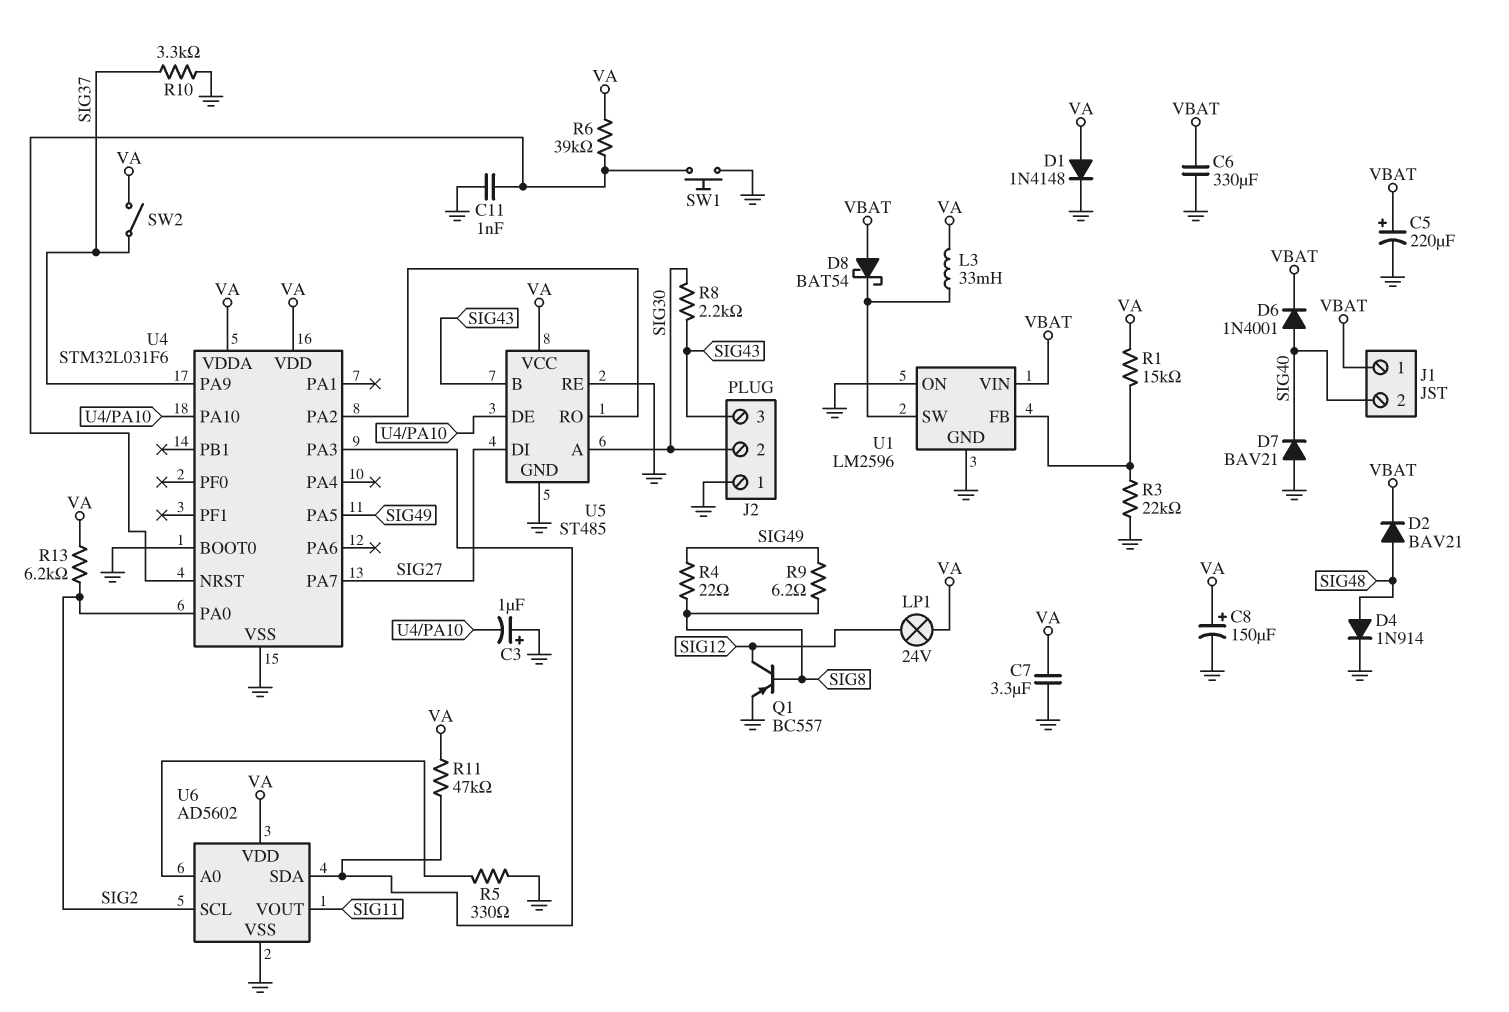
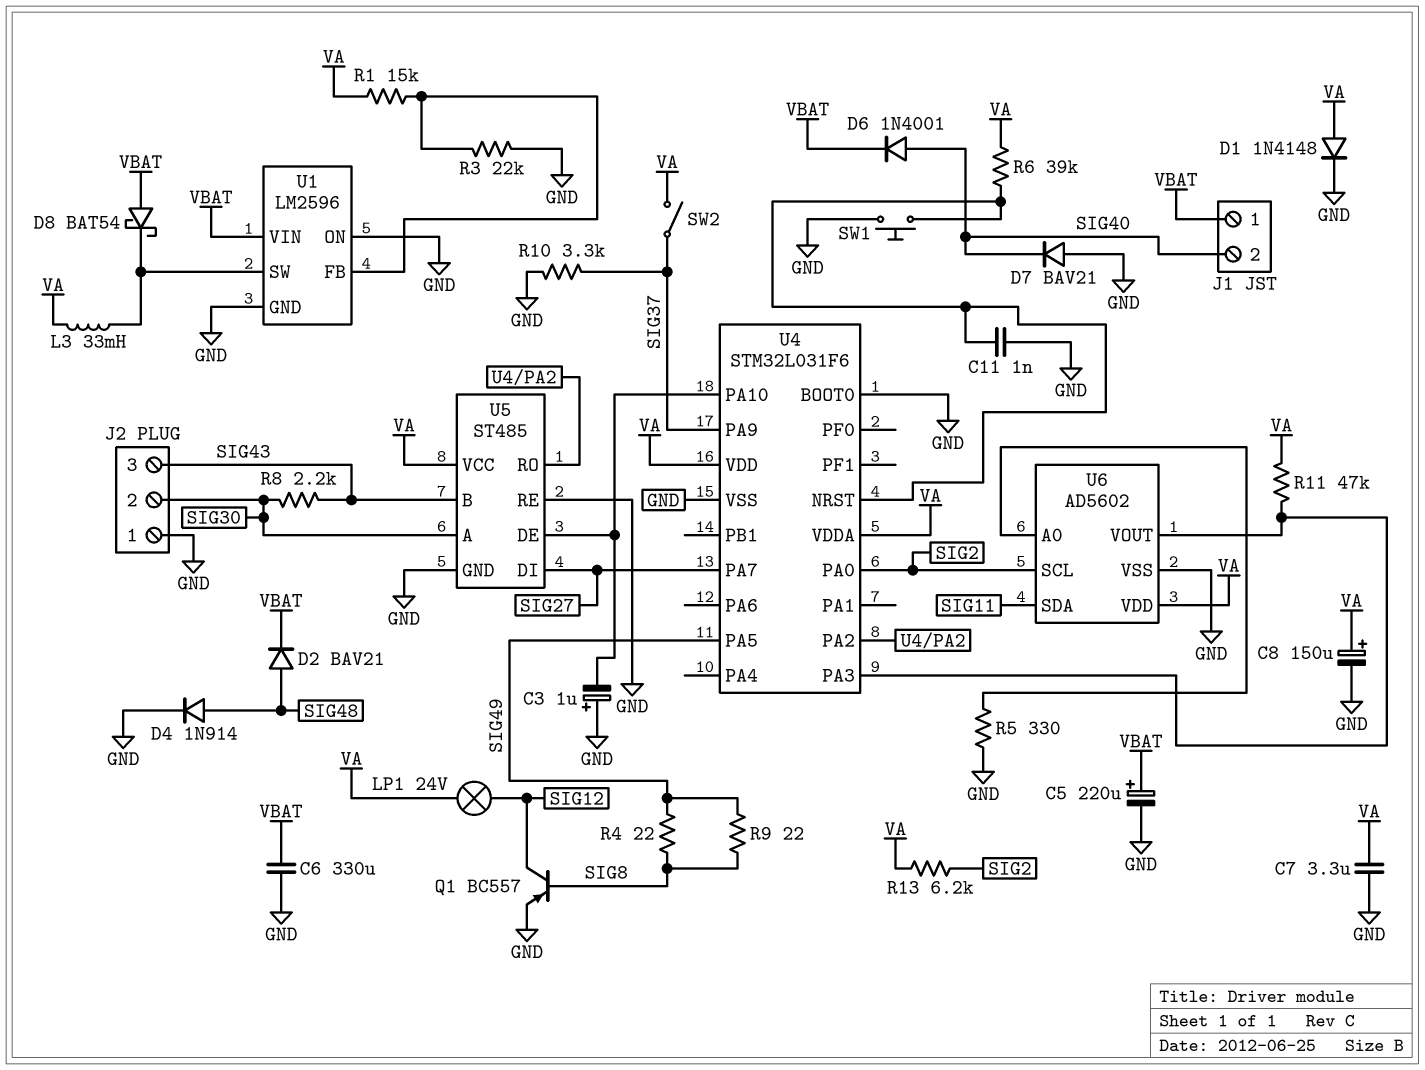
R9: 6.2 (SIG8, SIG49) -> 22 (SIG8, SIG49)
U6 pin SDA: U4/PA3 -> SIG11
U6 pin VOUT: SIG11 -> U4/PA3

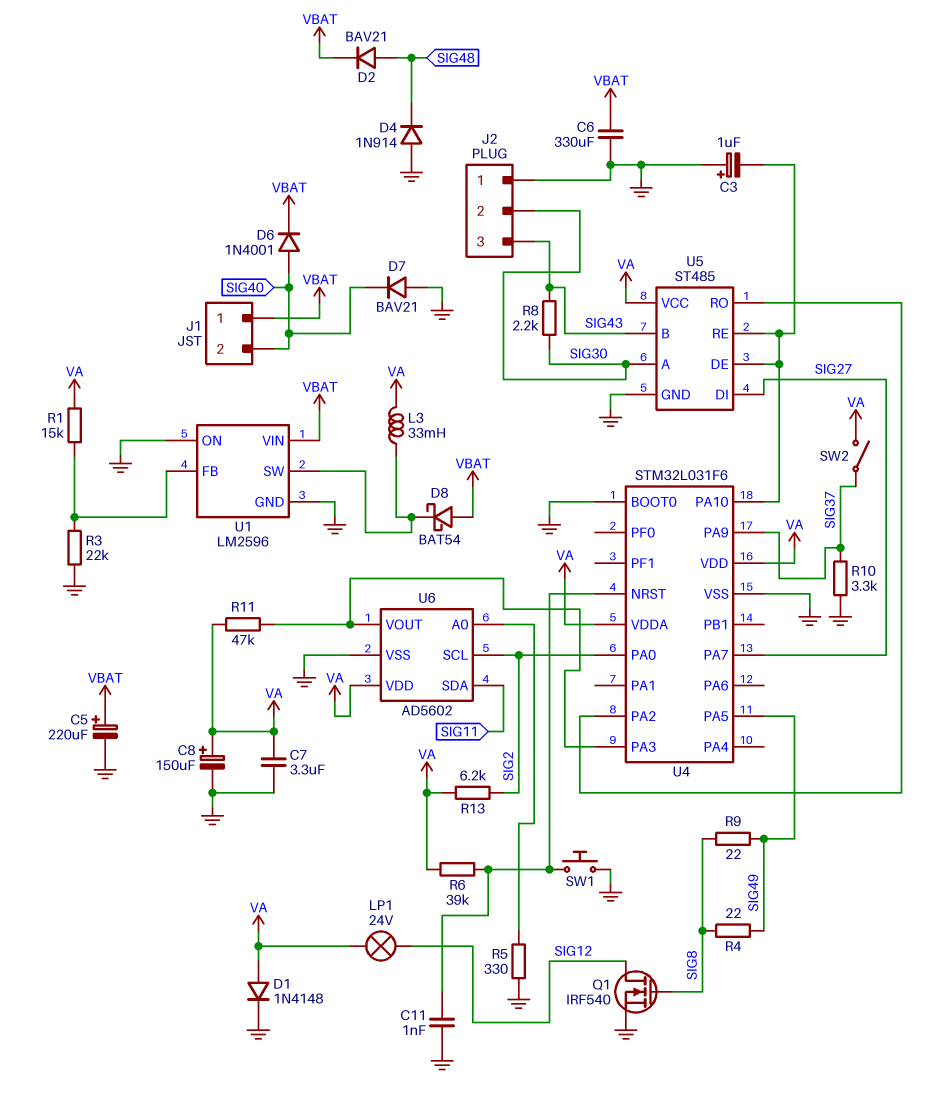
D4: diode 1N914 (A SIG48, K GND) -> diode 1N914 (A GND, K SIG48)
Q1: PNP BC557 (B SIG8, C SIG12, E GND) -> NMOS IRF540 (G SIG8, D SIG12, S GND)
U5 pin RE: GND -> U4/PA10

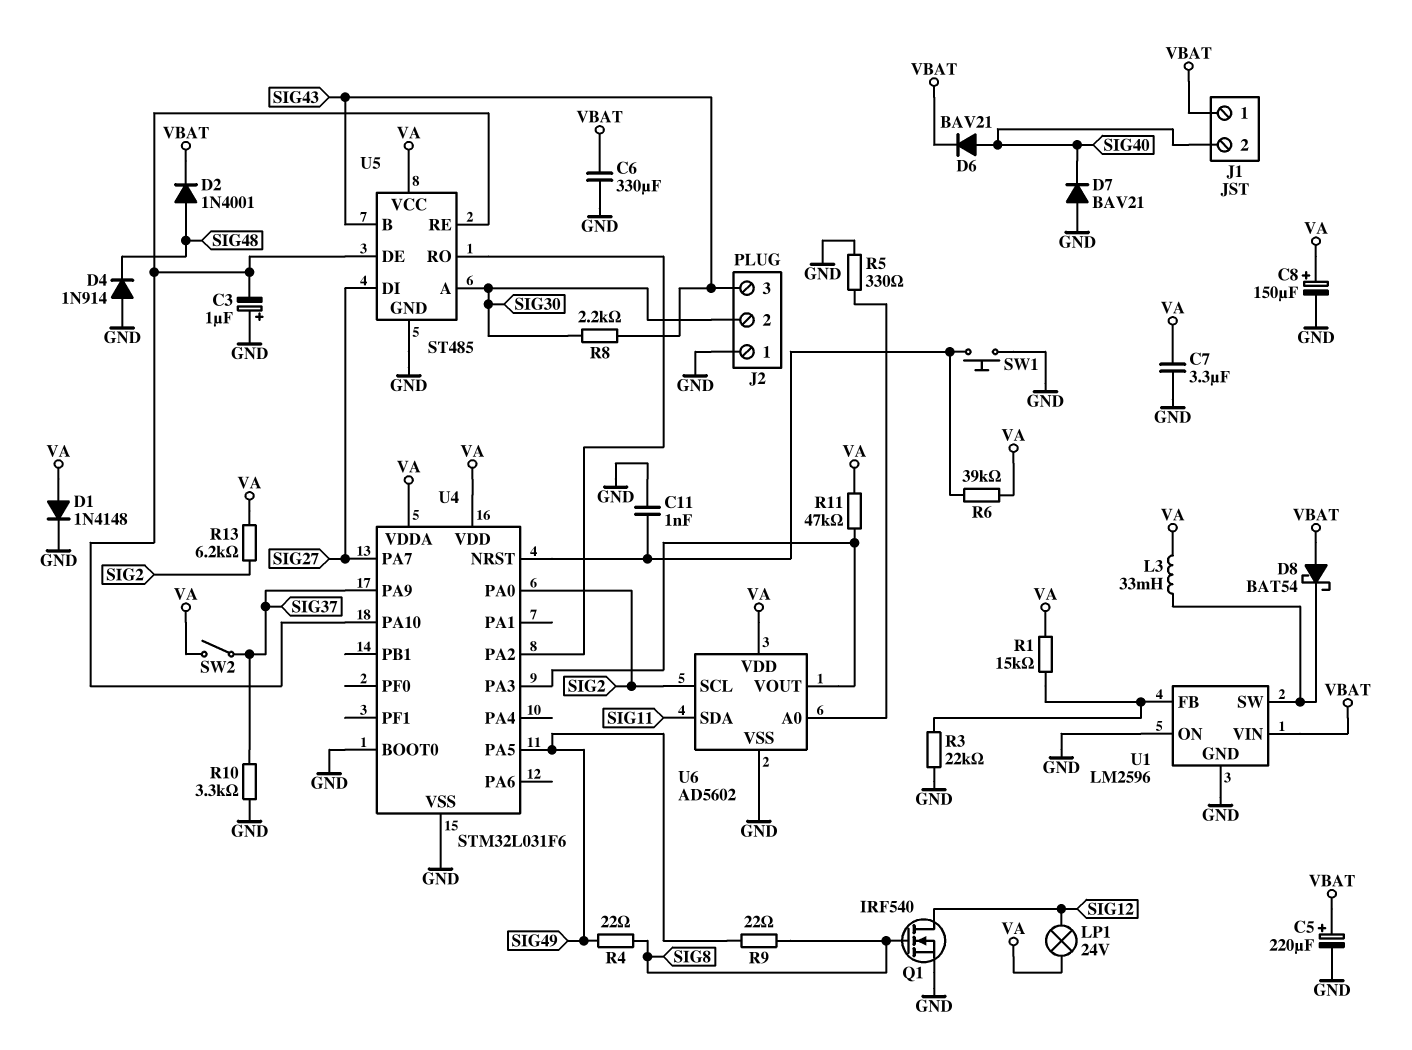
D2: diode BAV21 (A SIG48, K VBAT) -> diode 1N4001 (A SIG48, K VBAT)
D6: diode 1N4001 (A SIG40, K VBAT) -> diode BAV21 (A SIG40, K VBAT)

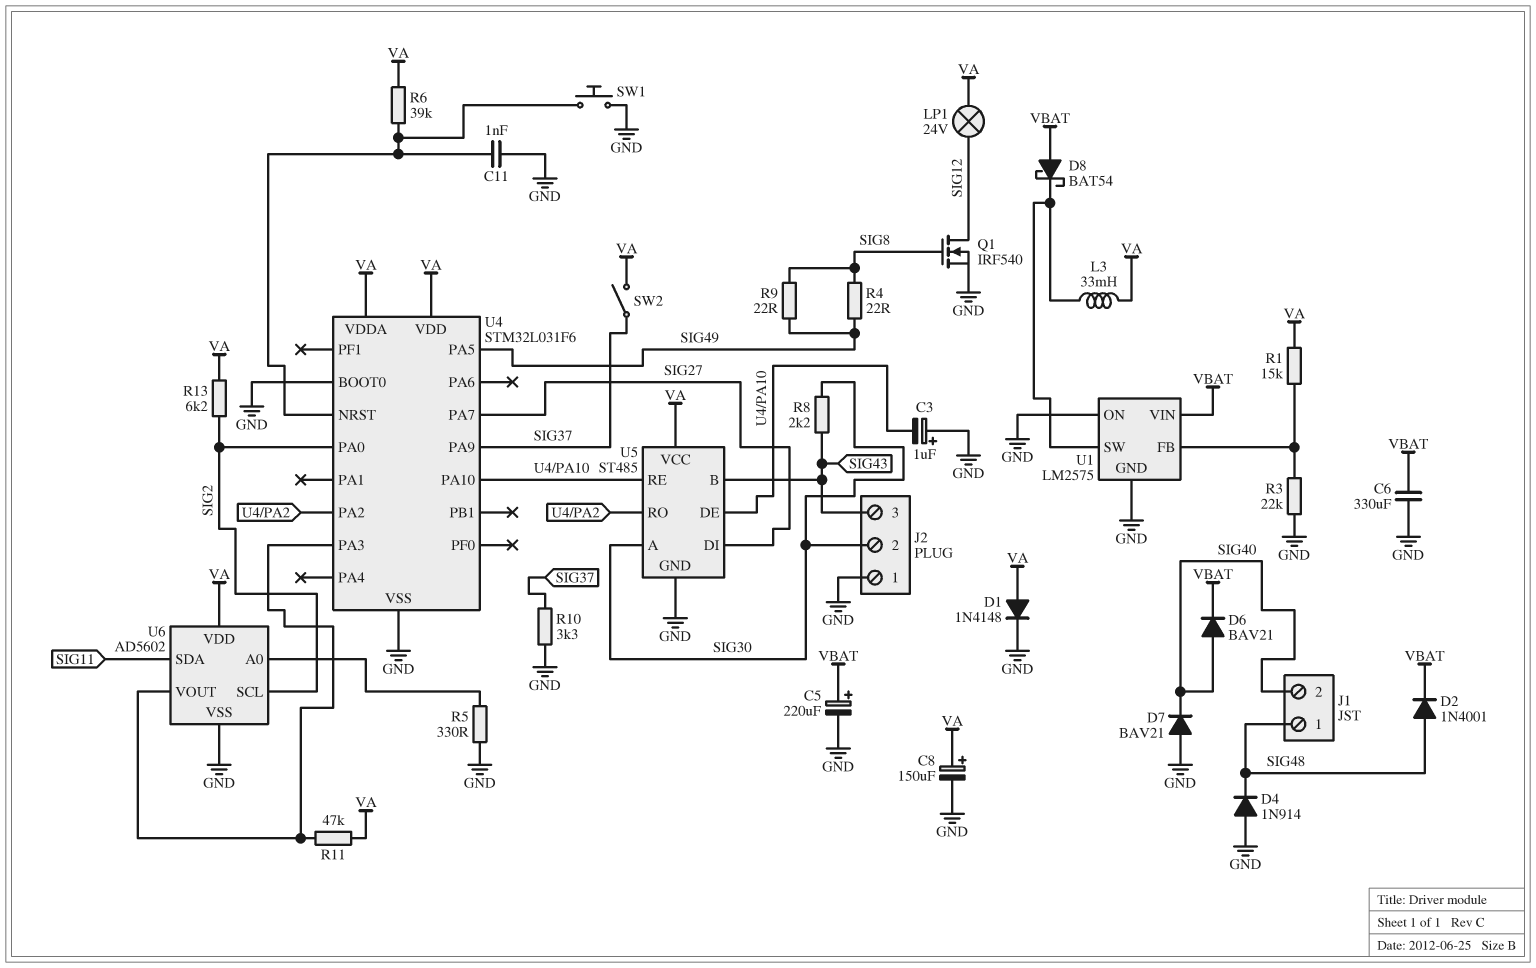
C7: 3.3uF (GND, VA) -> none
J1 pin 1: VBAT -> SIG48
U1: LM2596 -> LM2575

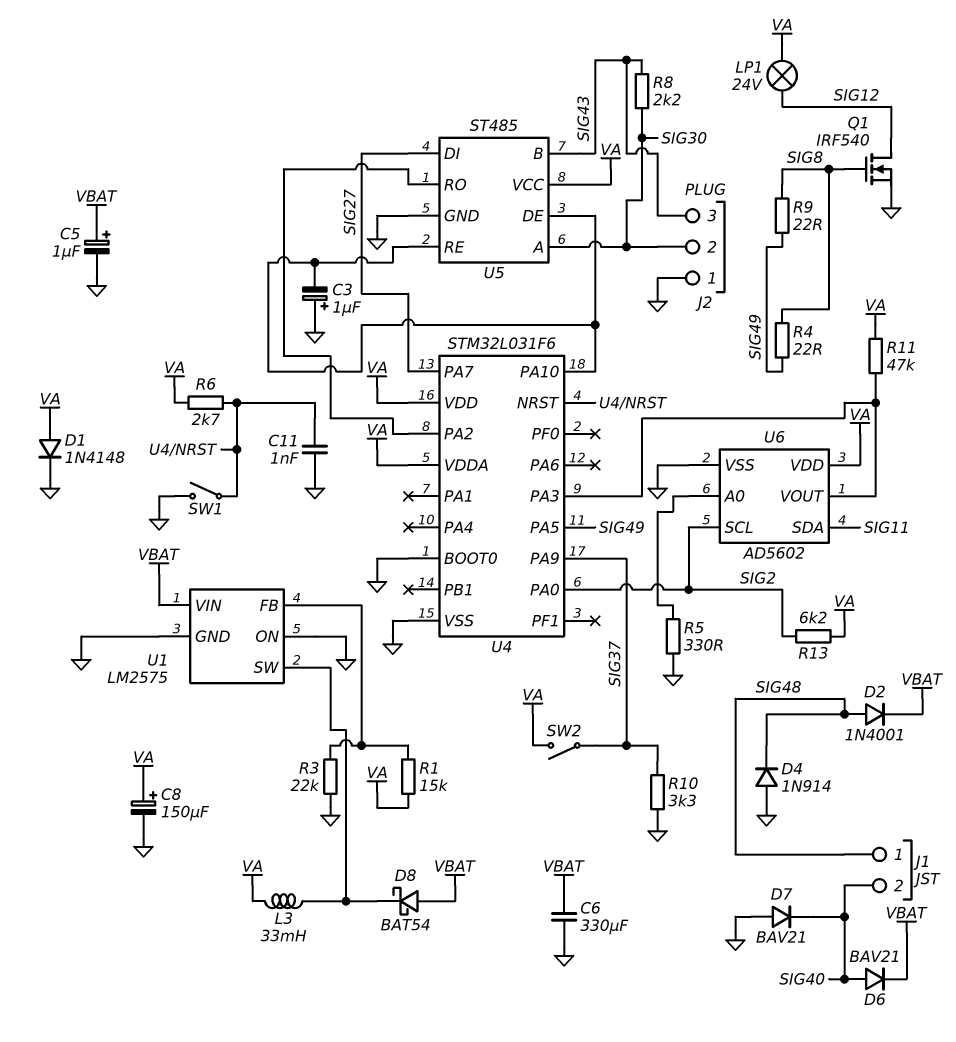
C5: 220uF (plus VBAT, minus GND) -> 1uF (plus VBAT, minus GND)
R6: 39k (U4/NRST, VA) -> 2.7k (U4/NRST, VA)
SW1: button (GND, U4/NRST) -> switch (GND, U4/NRST)

